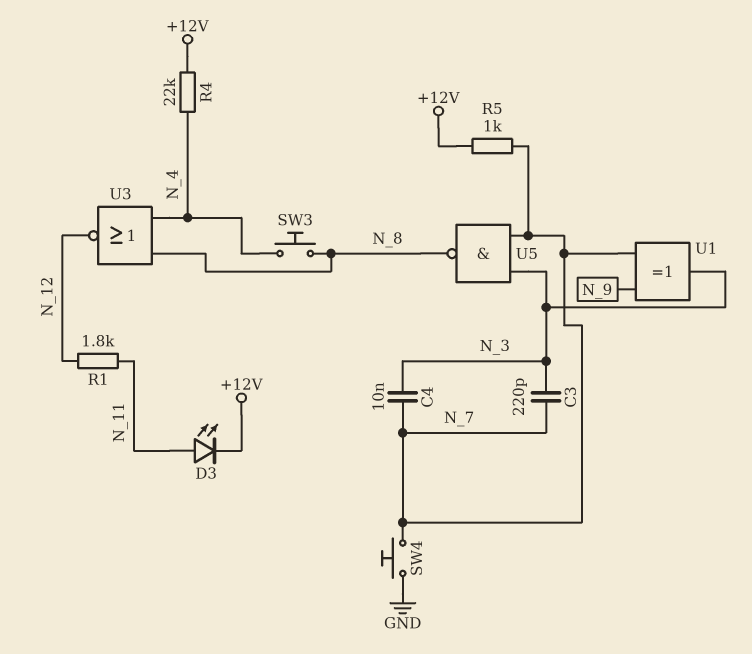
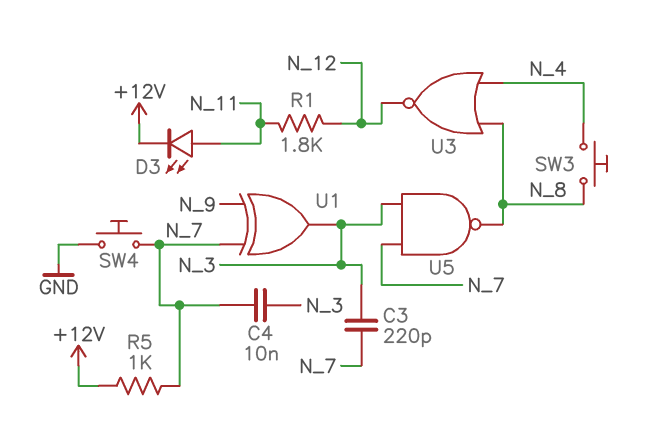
R4: 22k (+12V, N_4) -> none

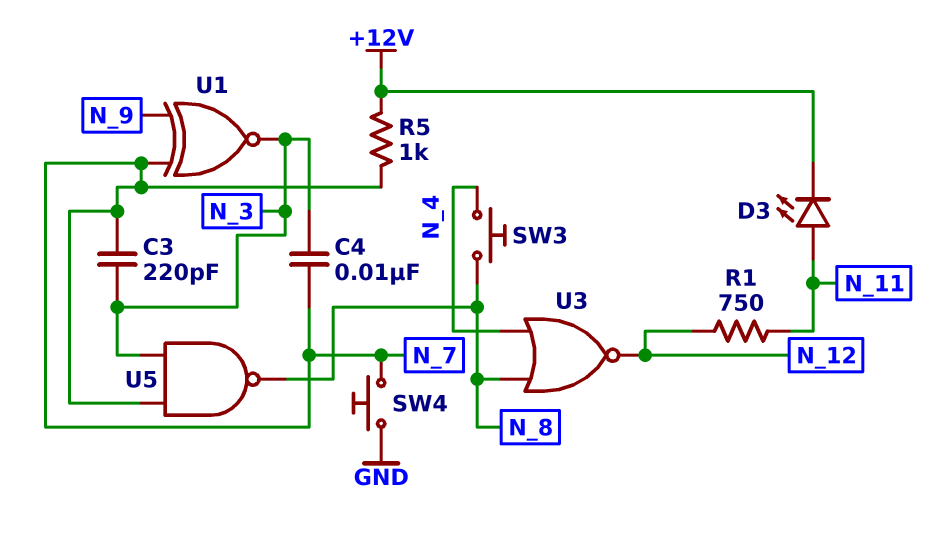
R1: 1.8k (N_11, N_12) -> 750 (N_11, N_12)
U1: XOR (in N_7, in N_9, out N_3) -> XNOR (in N_7, in N_9, out N_3)

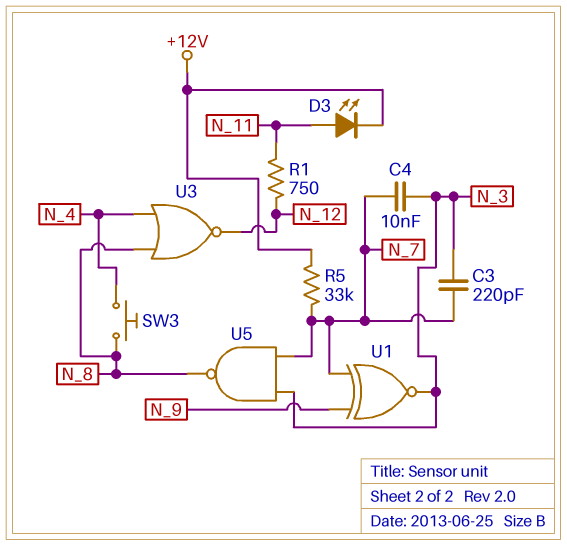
R5: 1k (+12V, N_7) -> 33k (+12V, N_7)
SW4: button (GND, N_7) -> none

